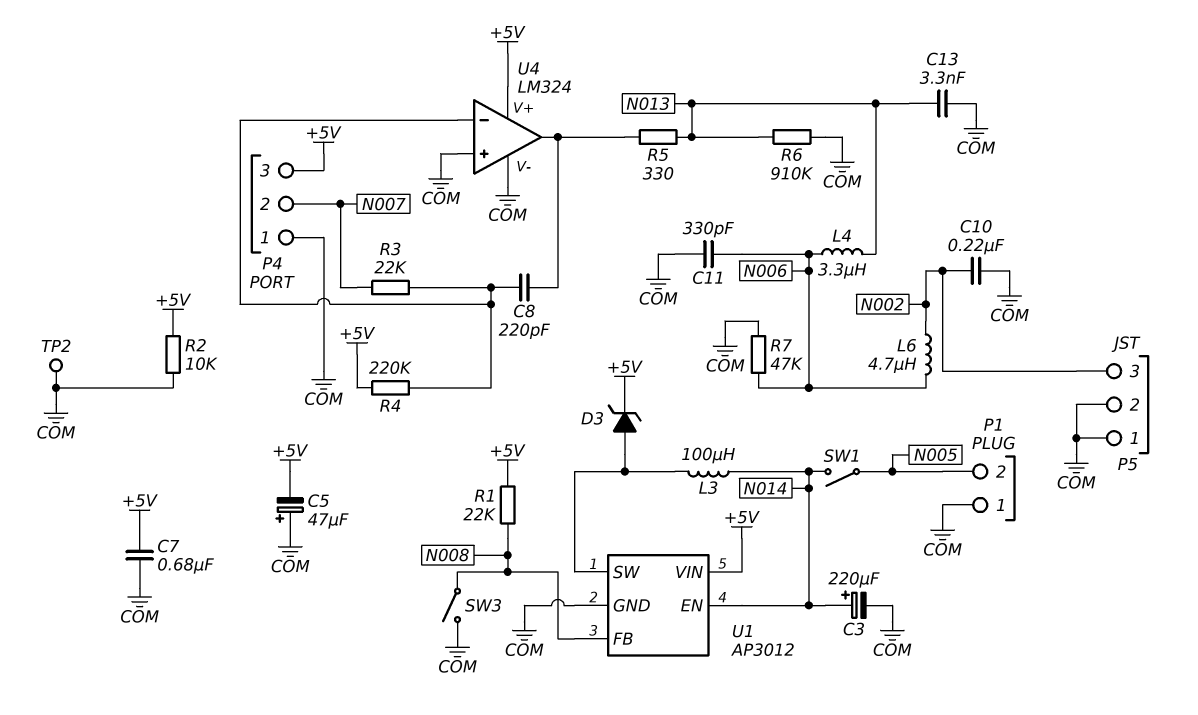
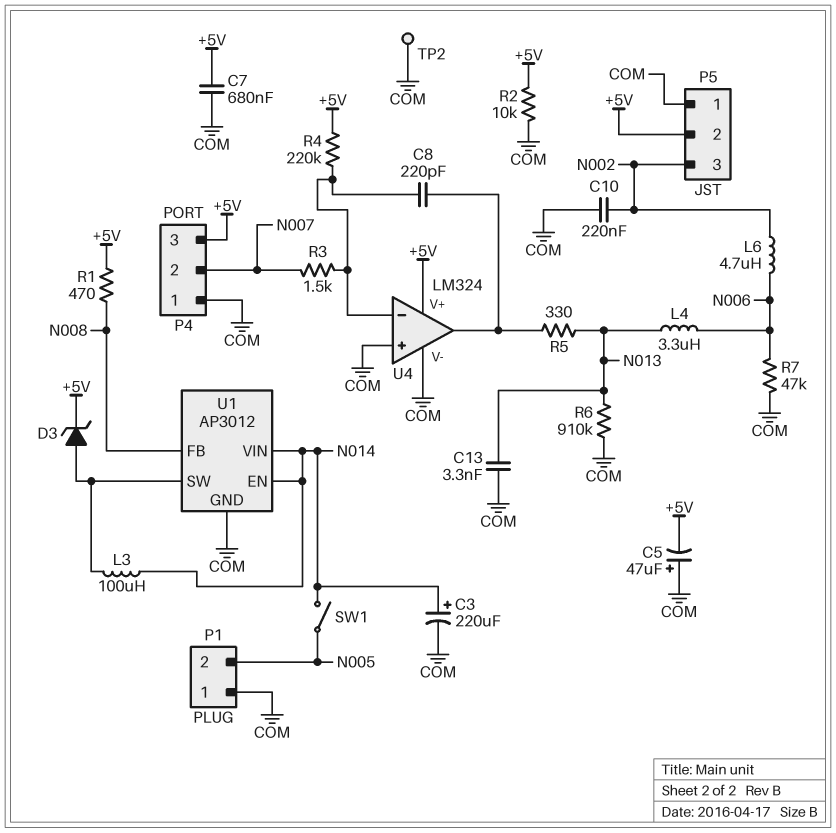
C11: 330pF (COM, N006) -> none
P5 pin 2: COM -> +5V
R1: 22k (+5V, N008) -> 470 (+5V, N008)
R3: 22k (N007, U4/in-) -> 1.5k (N007, U4/in-)
SW3: switch (COM, N008) -> none
U1 pin VIN: +5V -> N014

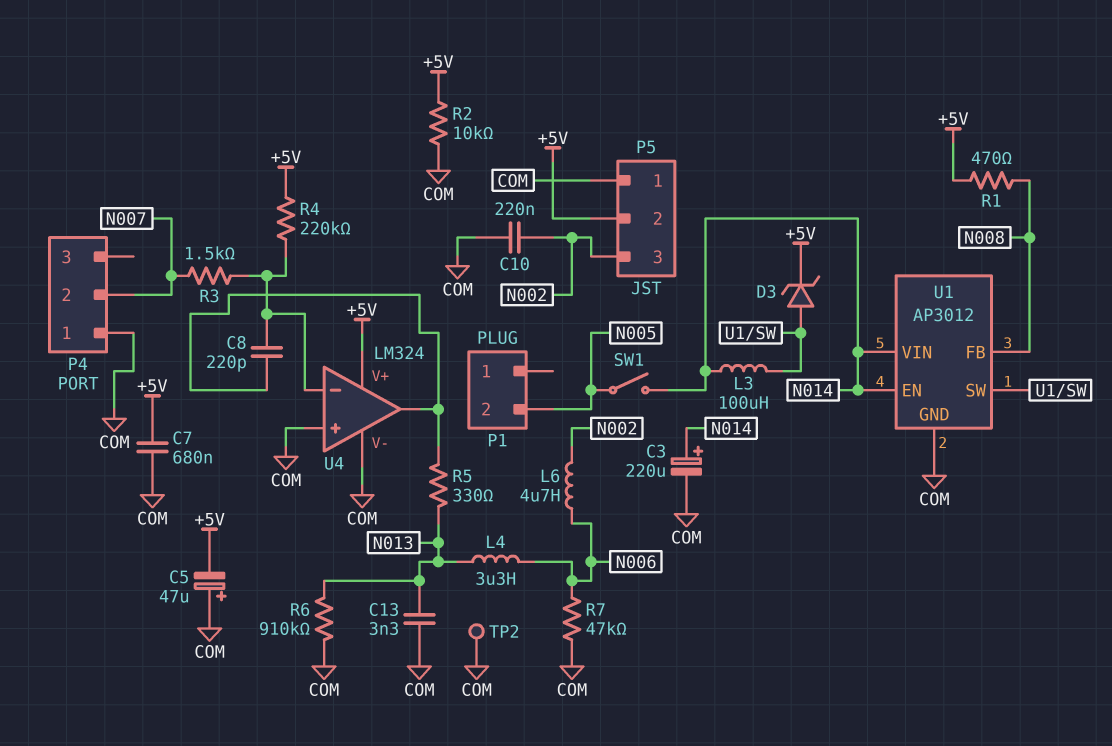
P1 pin 1: COM -> none
P4 pin 3: +5V -> none

